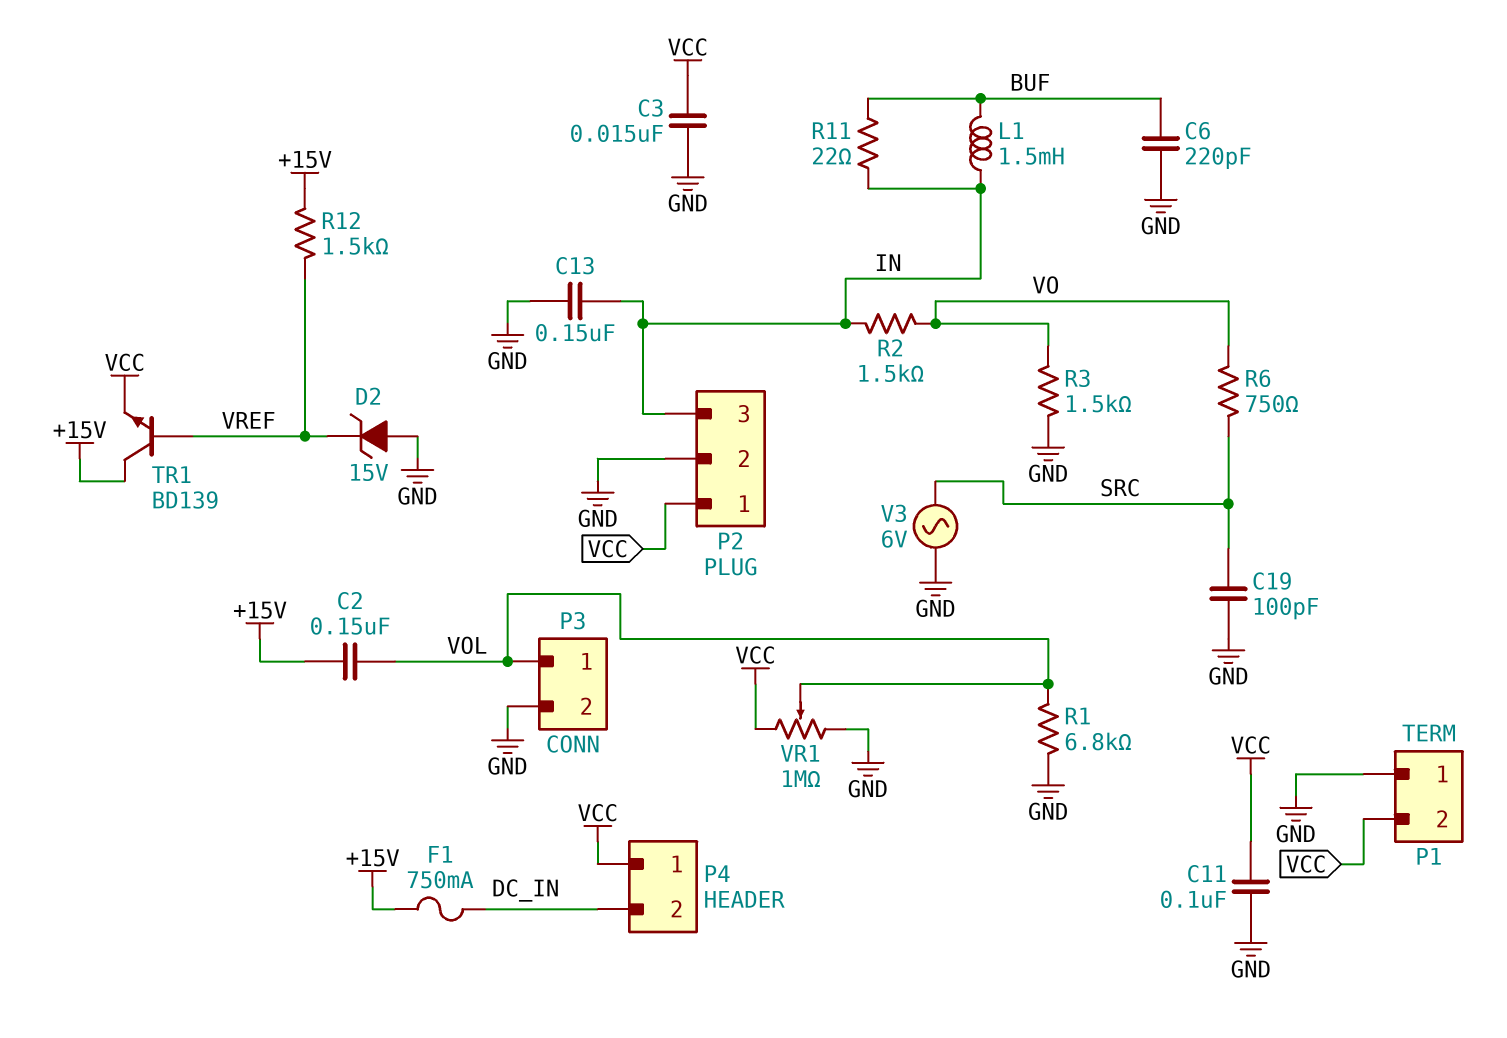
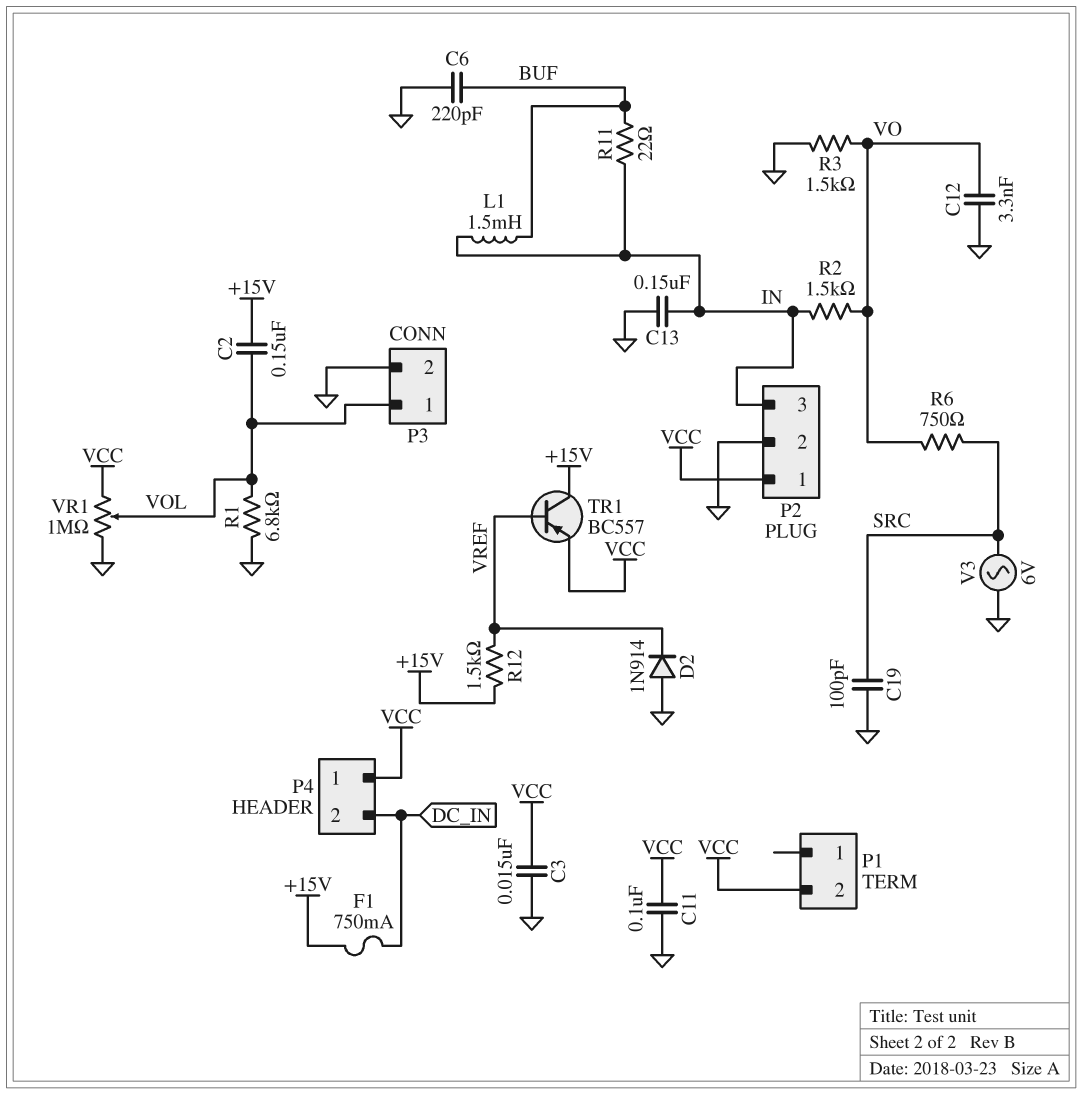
C12: none -> 3.3nF (GND, VO)
D2: zener 15V (A GND, K VREF) -> diode 1N914 (A GND, K VREF)
P1 pin 1: GND -> none
TR1: NPN BD139 (B VREF, C +15V, E VCC) -> PNP BC557 (B VREF, C +15V, E VCC)

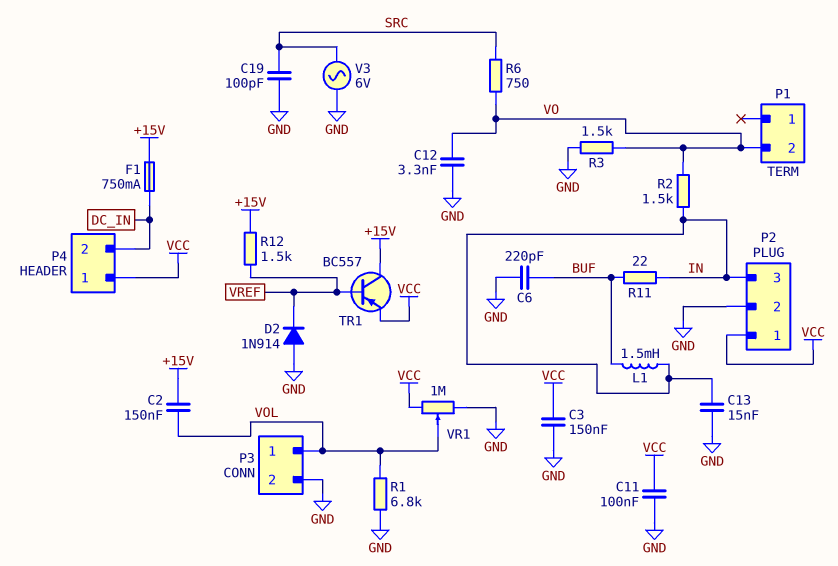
C3: 15nF (GND, VCC) -> 150nF (GND, VCC)
C13: 150nF (GND, IN) -> 15nF (GND, IN)
P1 pin 2: VCC -> VO

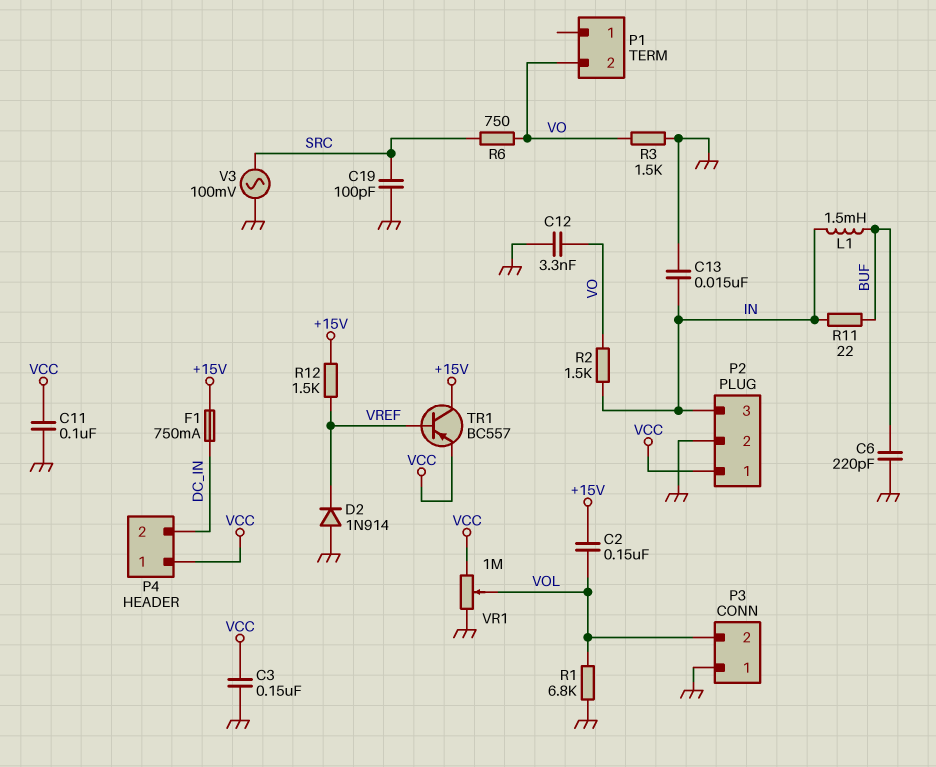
P3 pin 1: VOL -> GND
P3 pin 2: GND -> VOL
V3: AC 6V (GND, SRC) -> AC 100mV (GND, SRC)

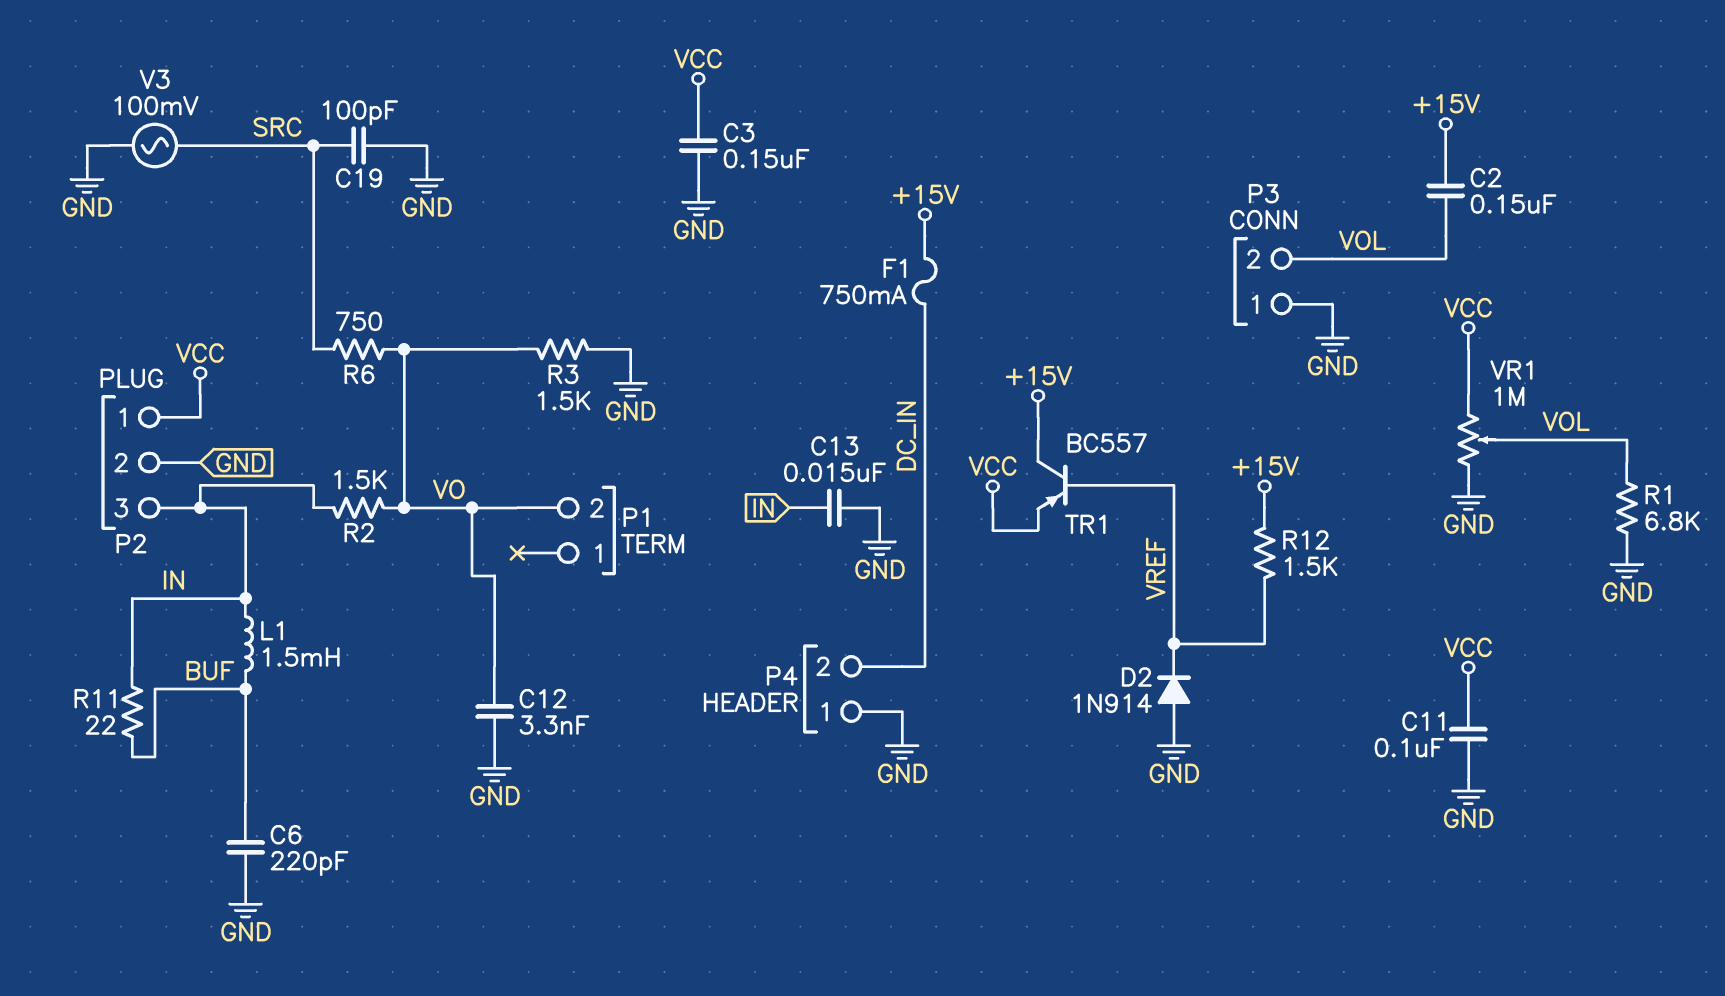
P4 pin 1: VCC -> GND

